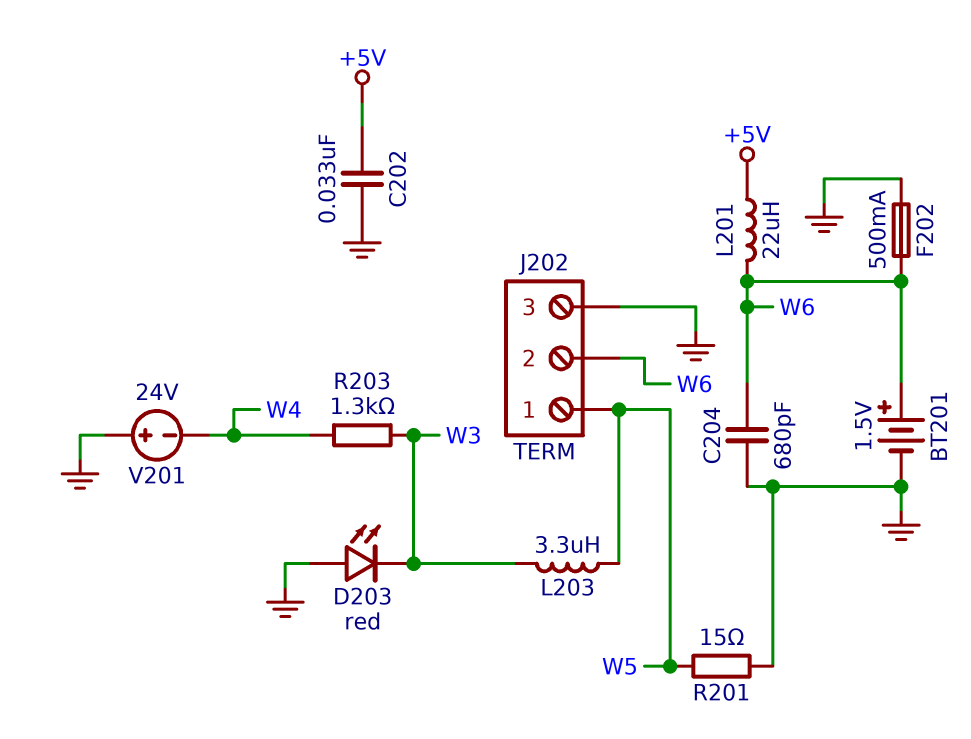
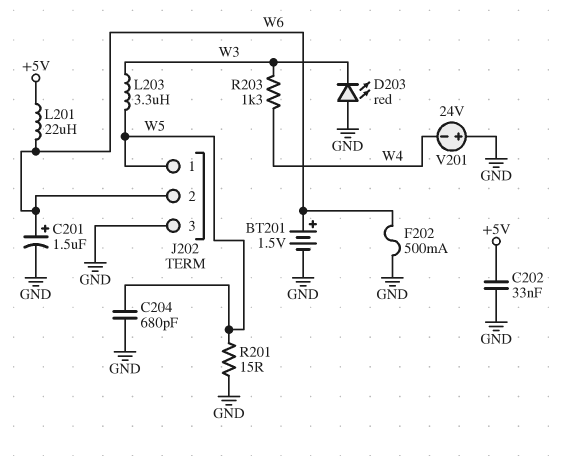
C201: none -> 1.5uF (plus W6, minus GND)
C204: 680pF (GND, W6) -> 680pF (GND, W5)

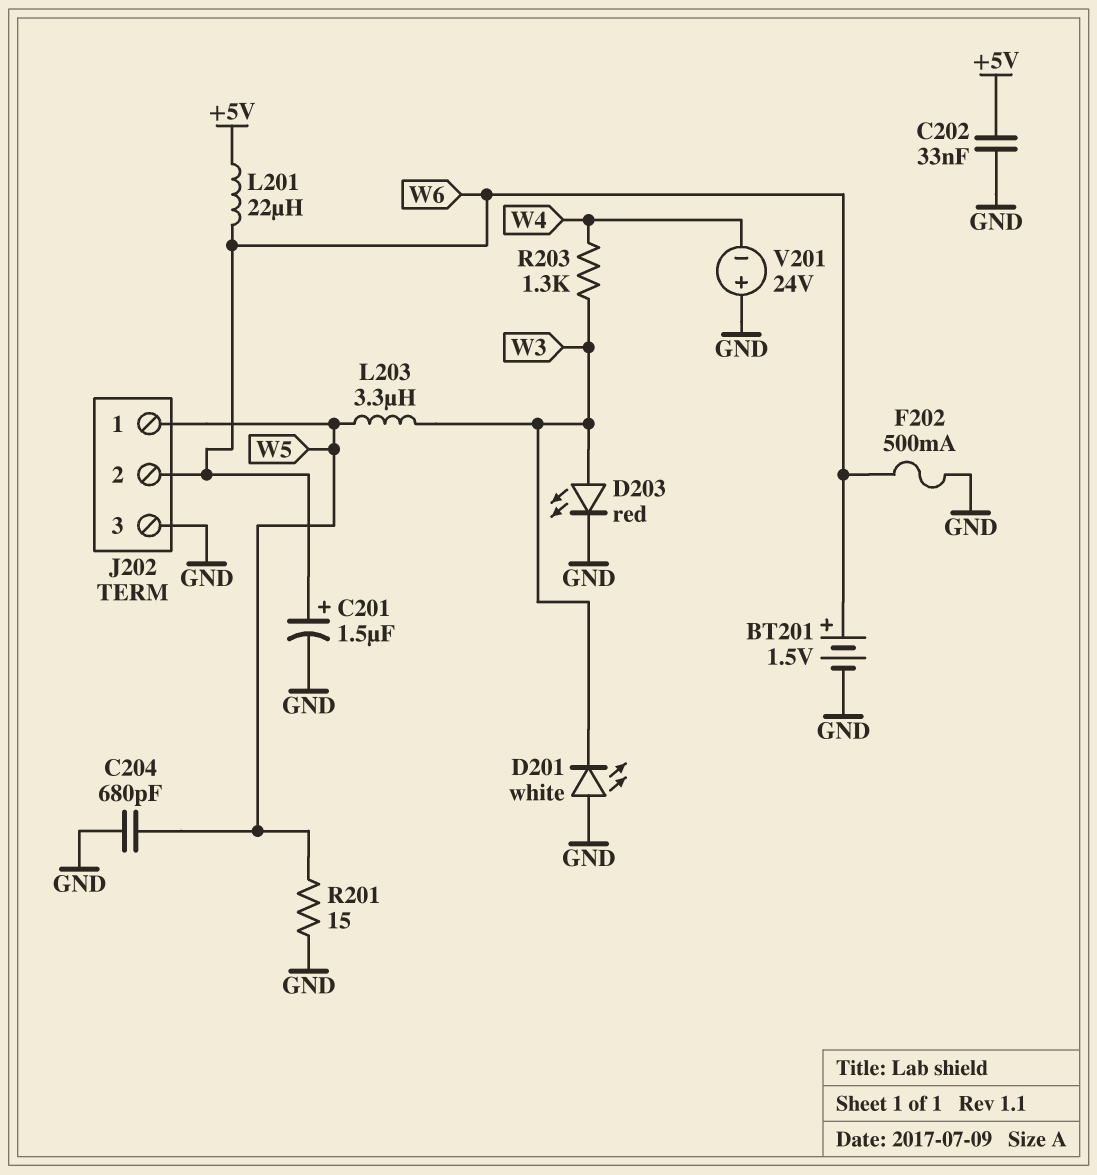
D201: none -> LED white (A GND, K W3)
D203: LED red (A GND, K W3) -> LED red (A W3, K GND)

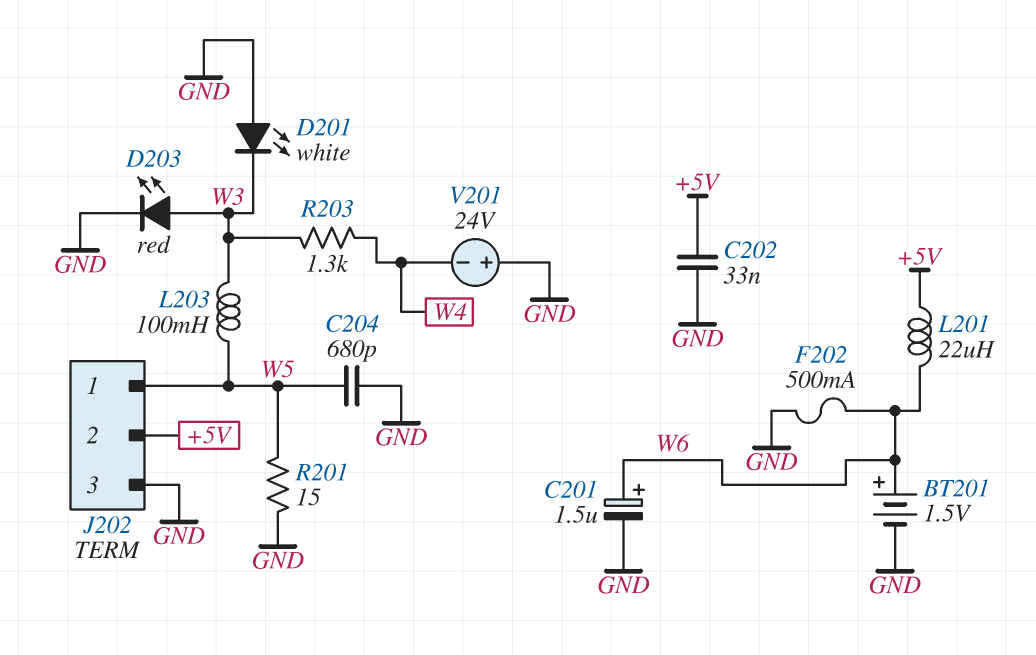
J202 pin 2: W6 -> +5V
L203: 3.3uH (W3, W5) -> 100mH (W3, W5)

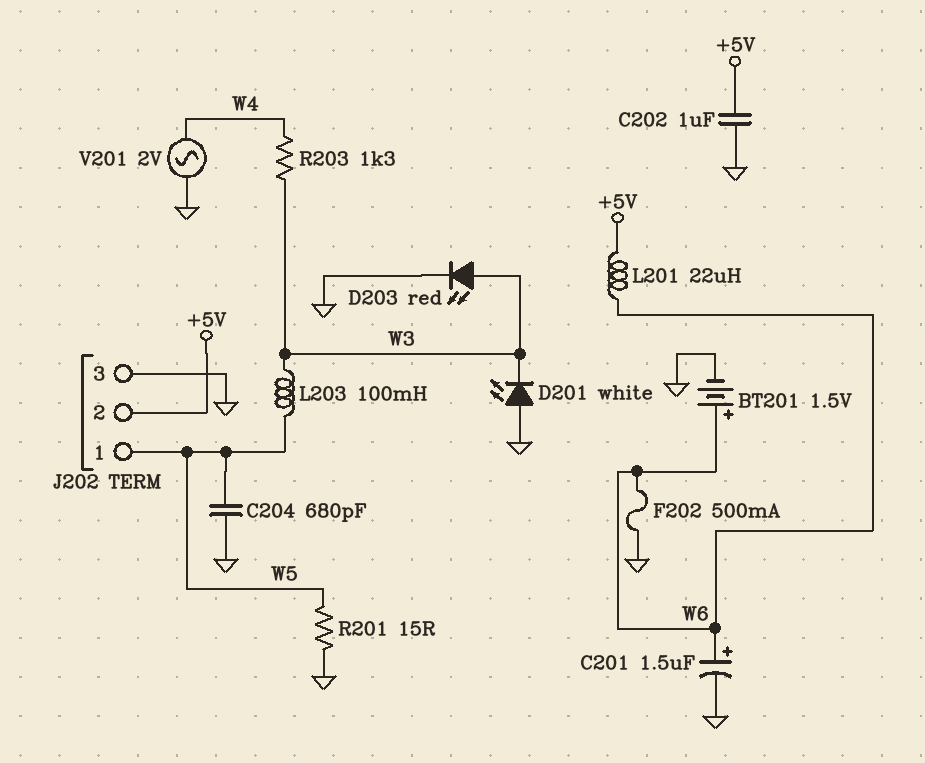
C202: 33nF (+5V, GND) -> 1uF (+5V, GND)
V201: 24V (plus GND, minus W4) -> AC 2V (GND, W4)

